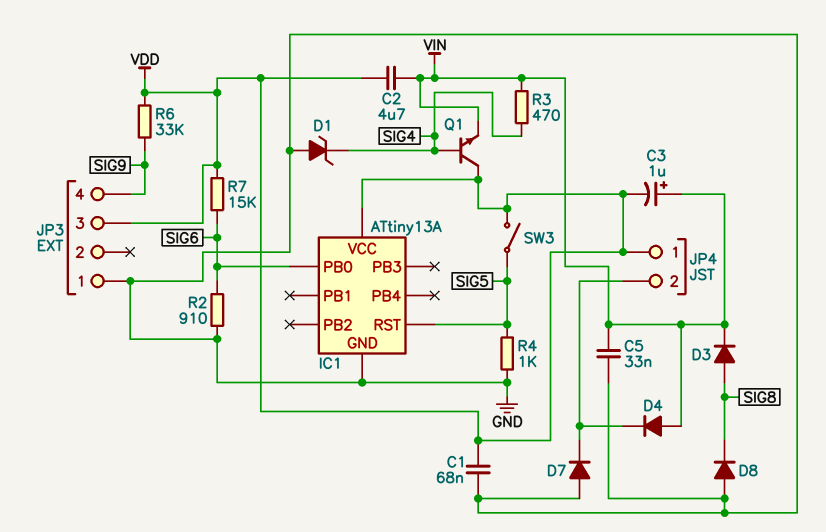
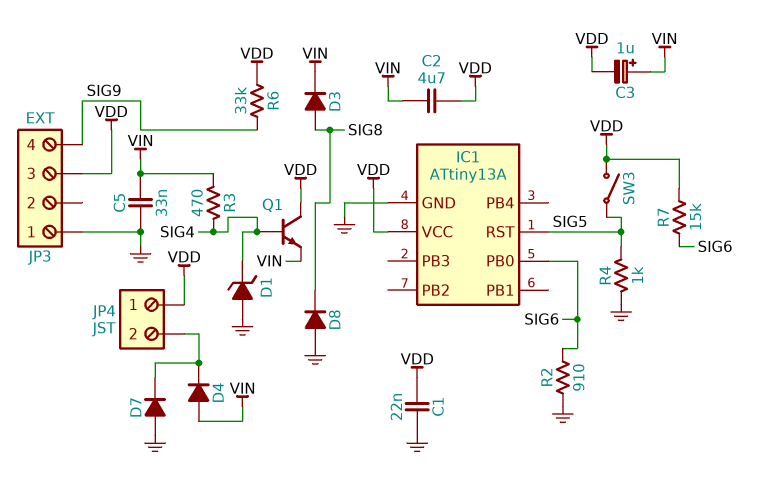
C1: 68nF (GND, VDD) -> 22nF (GND, VDD)

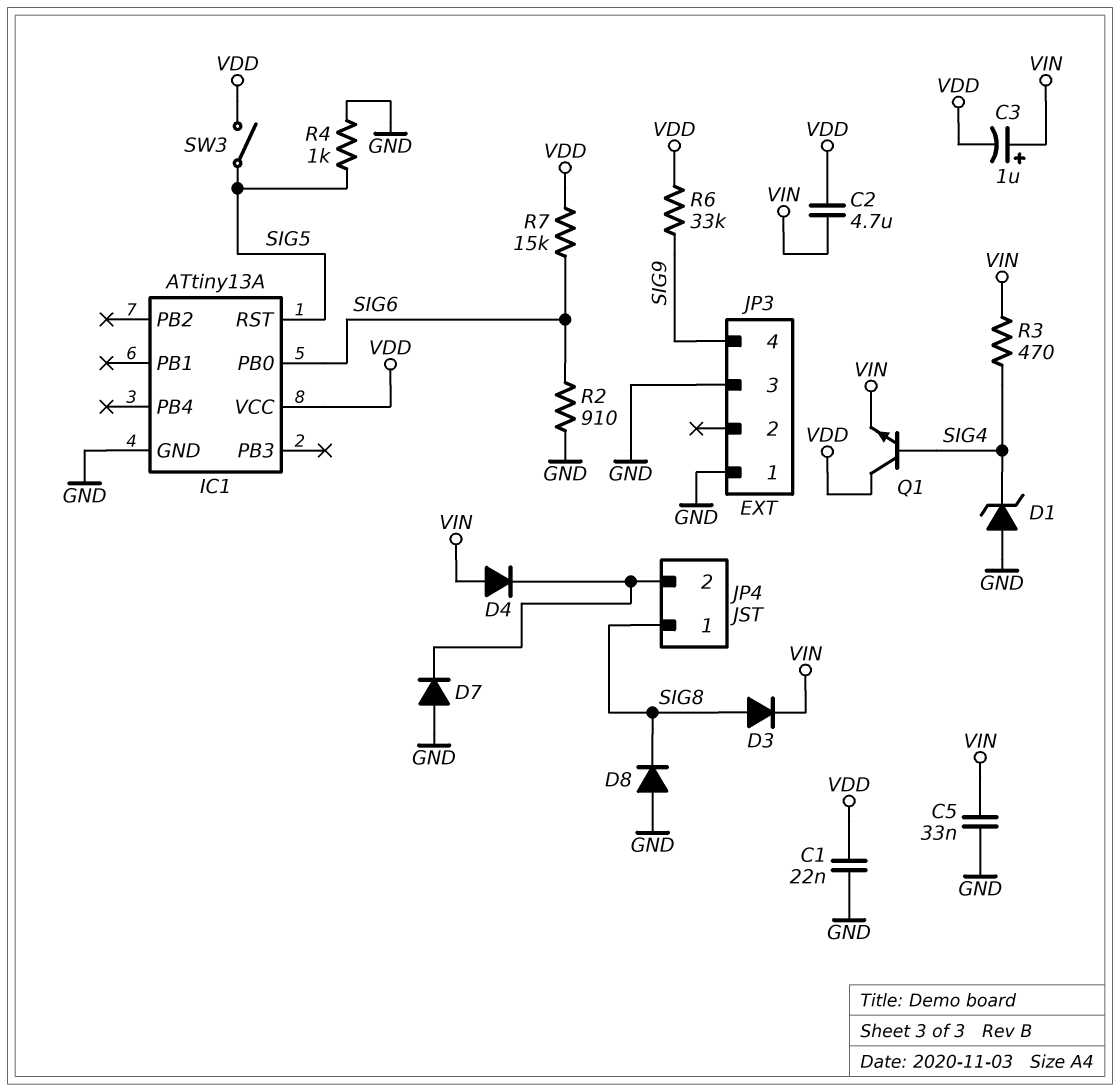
JP3 pin 3: VDD -> GND
JP4 pin 1: VDD -> SIG8

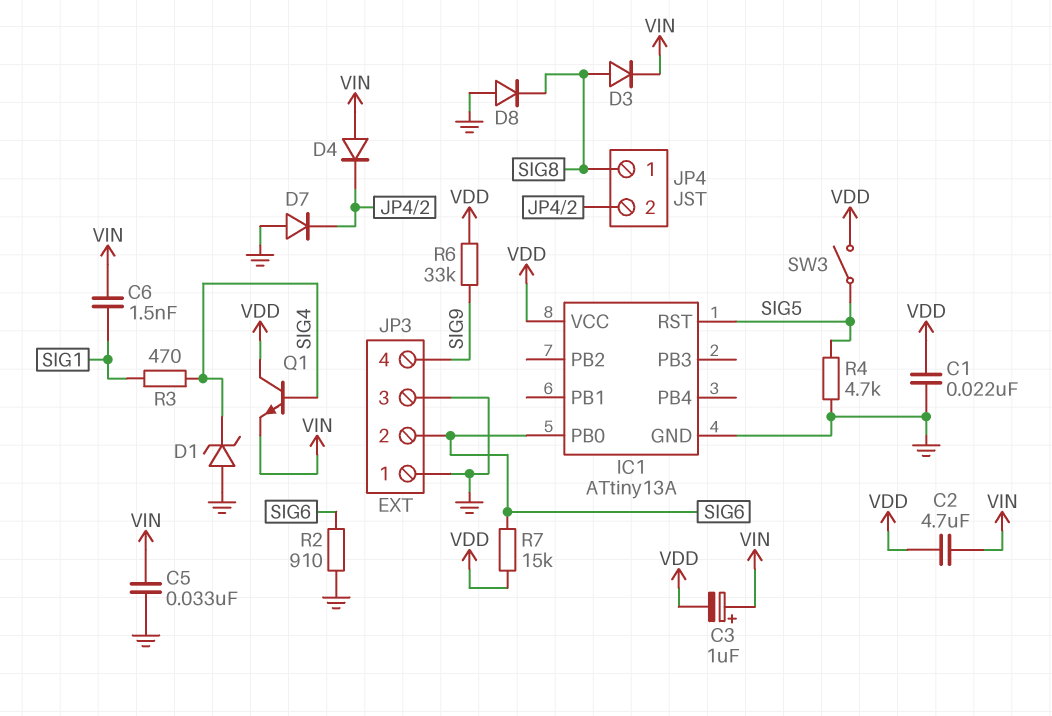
C6: none -> 1.5nF (SIG1, VIN)
JP3 pin 2: none -> SIG6
R3: 470 (SIG4, VIN) -> 470 (SIG1, SIG4)
R4: 1k (GND, SIG5) -> 4.7k (GND, SIG5)

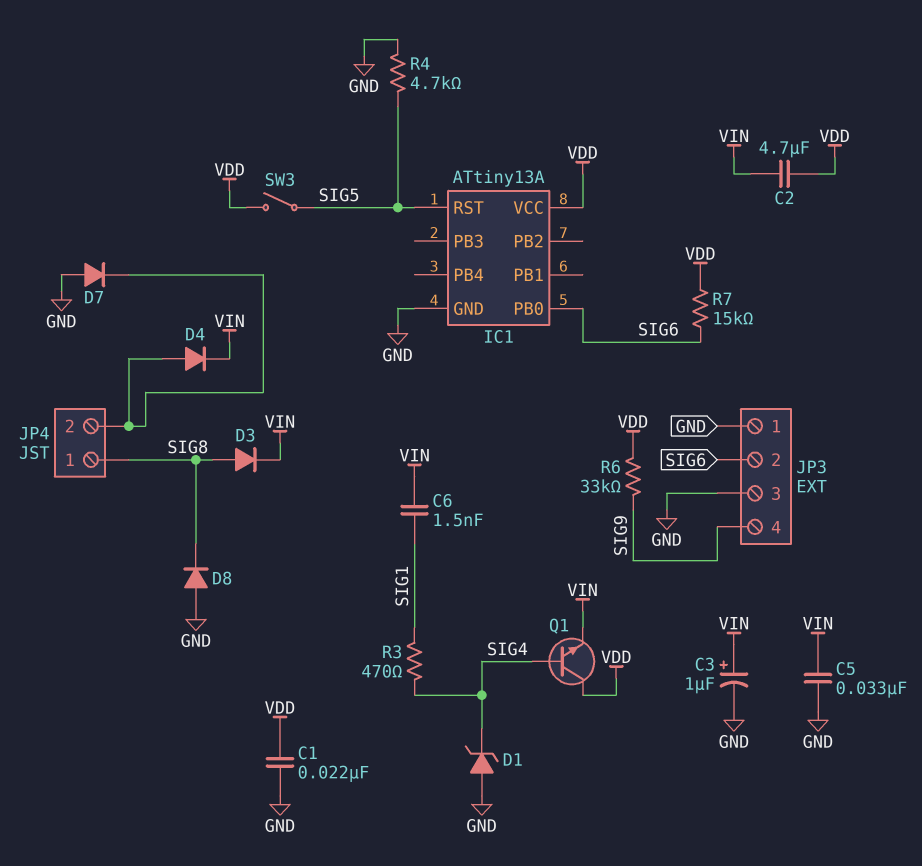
C3: 1uF (plus VIN, minus VDD) -> 1uF (plus VIN, minus GND)
D4: diode (A VIN, K JP4/2) -> diode (A JP4/2, K VIN)
R2: 910 (GND, SIG6) -> none

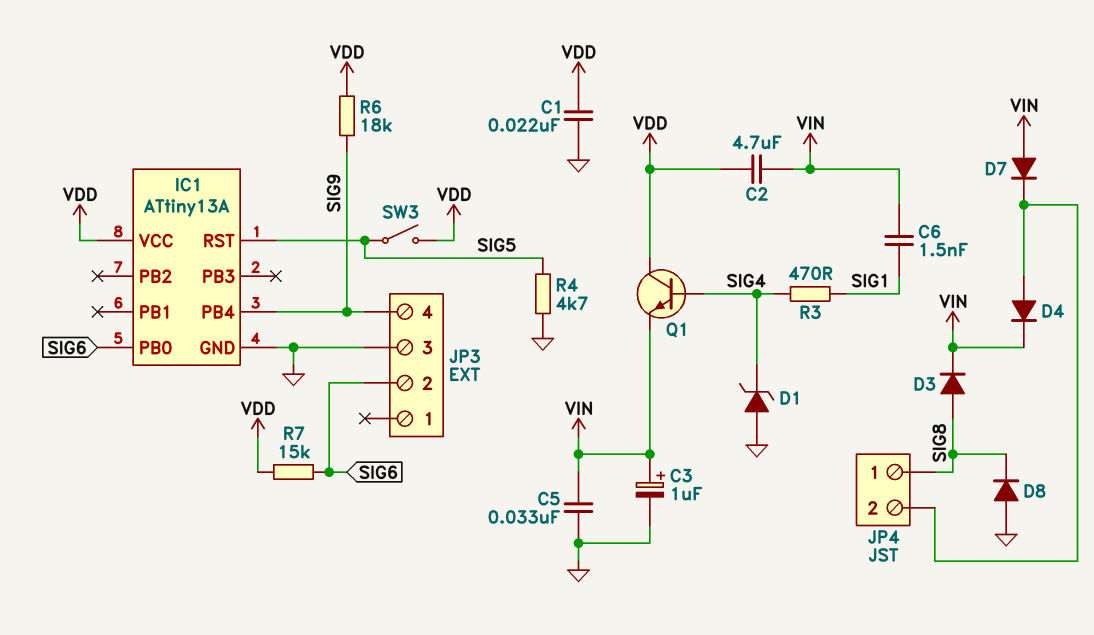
D7: diode (A GND, K JP4/2) -> diode (A VIN, K JP4/2)
IC1 pin PB4: none -> SIG9
JP3 pin 1: GND -> none
R6: 33k (SIG9, VDD) -> 18k (SIG9, VDD)

